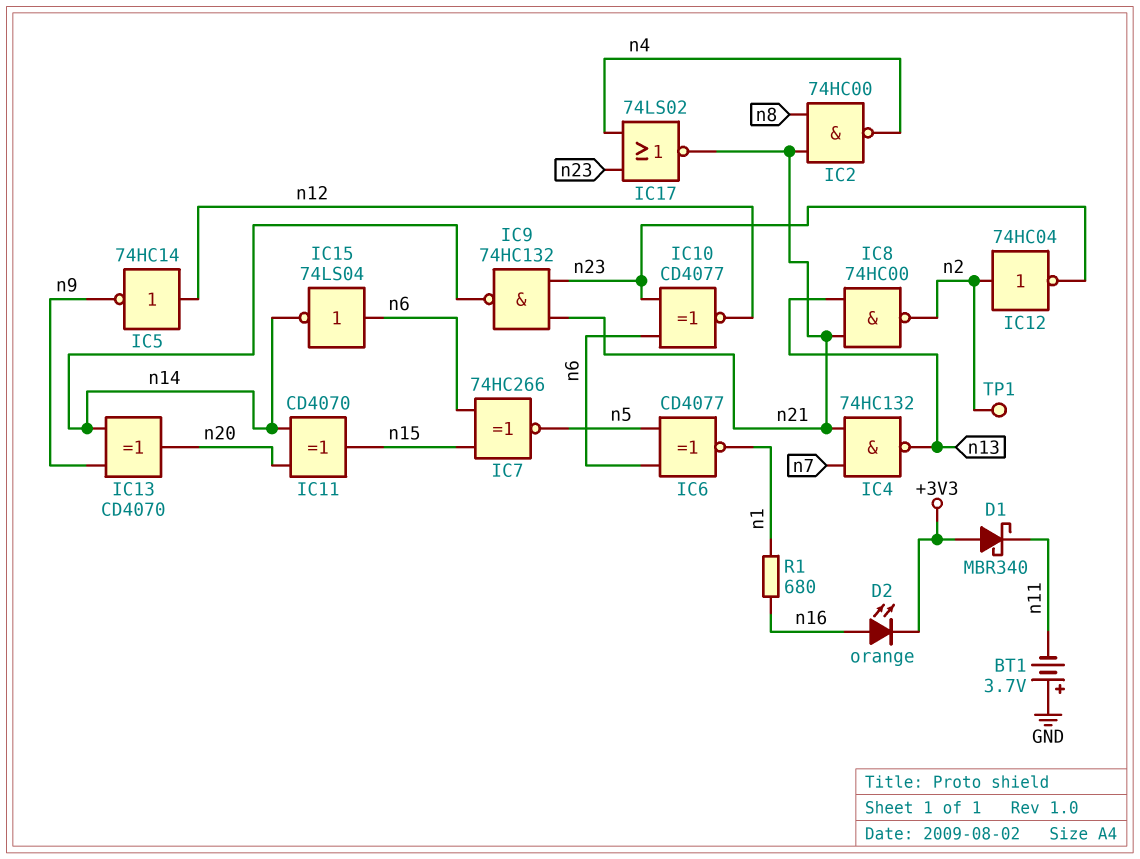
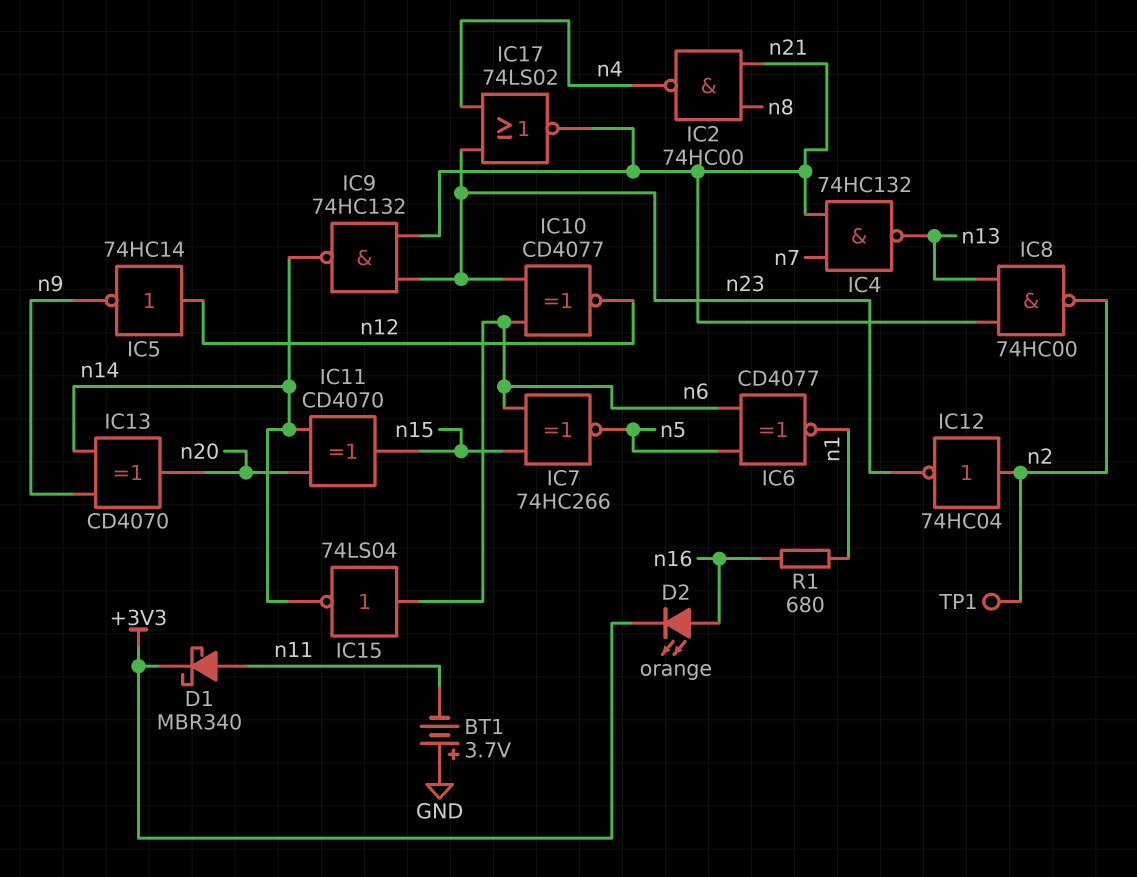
D1: schottky MBR340 (A +3V3, K n11) -> schottky MBR340 (A n11, K +3V3)

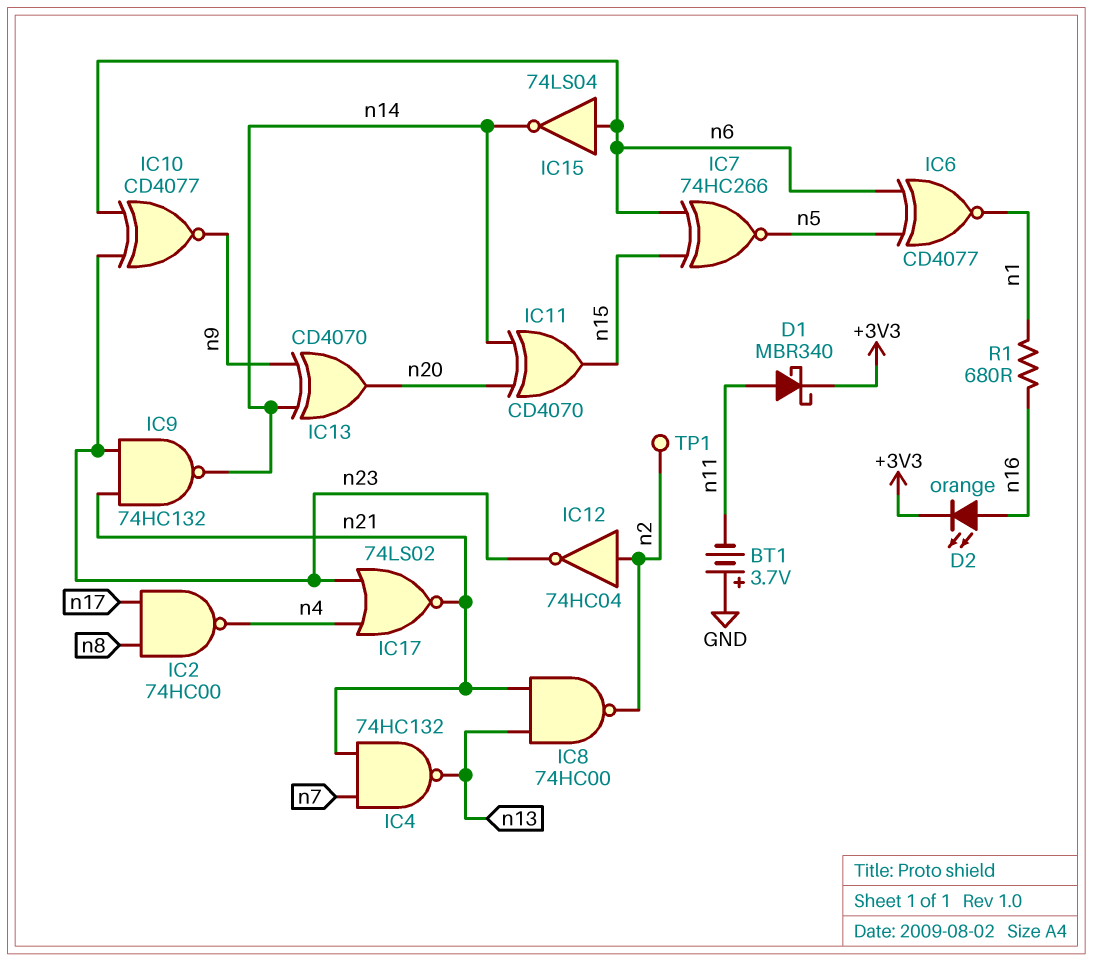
IC2: NAND 74HC00 (in n8, in n21, out n4) -> NAND 74HC00 (in n8, in n17, out n4)
IC5: NOT 74HC14 (in n12, out n9) -> none
IC10: XNOR CD4077 (in n6, in n23, out n12) -> XNOR CD4077 (in n6, in n23, out n9)

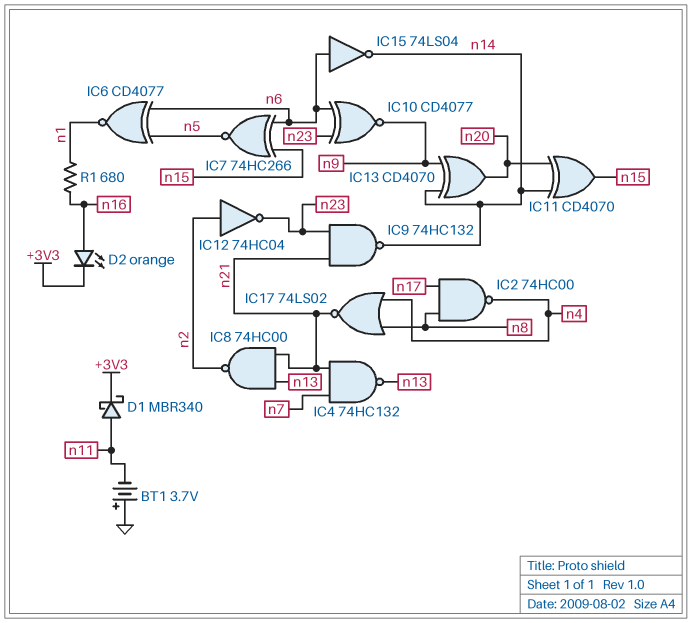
IC17: NOR 74LS02 (in n4, in n23, out n21) -> NOR 74LS02 (in n4, in n8, out n21)
TP1: test point (n2) -> none

